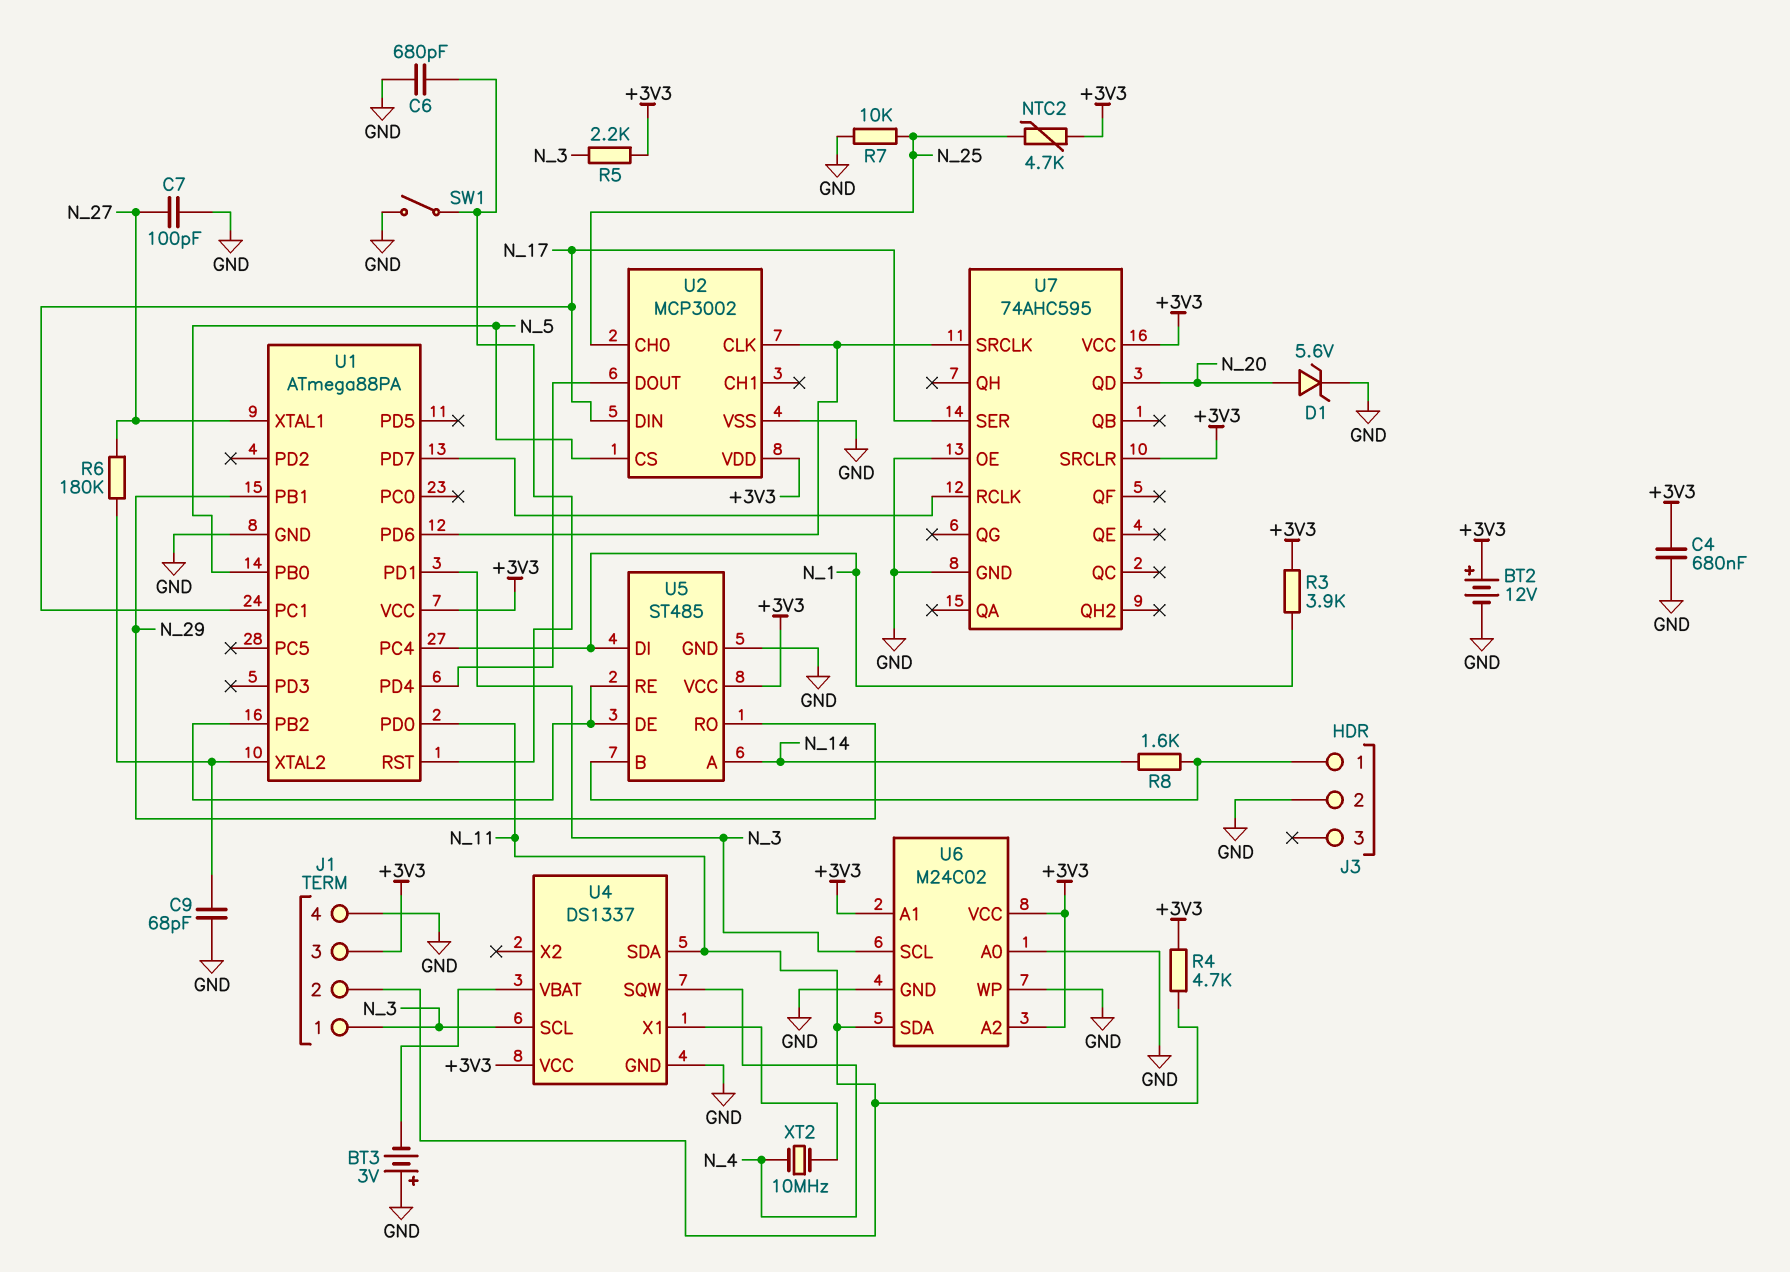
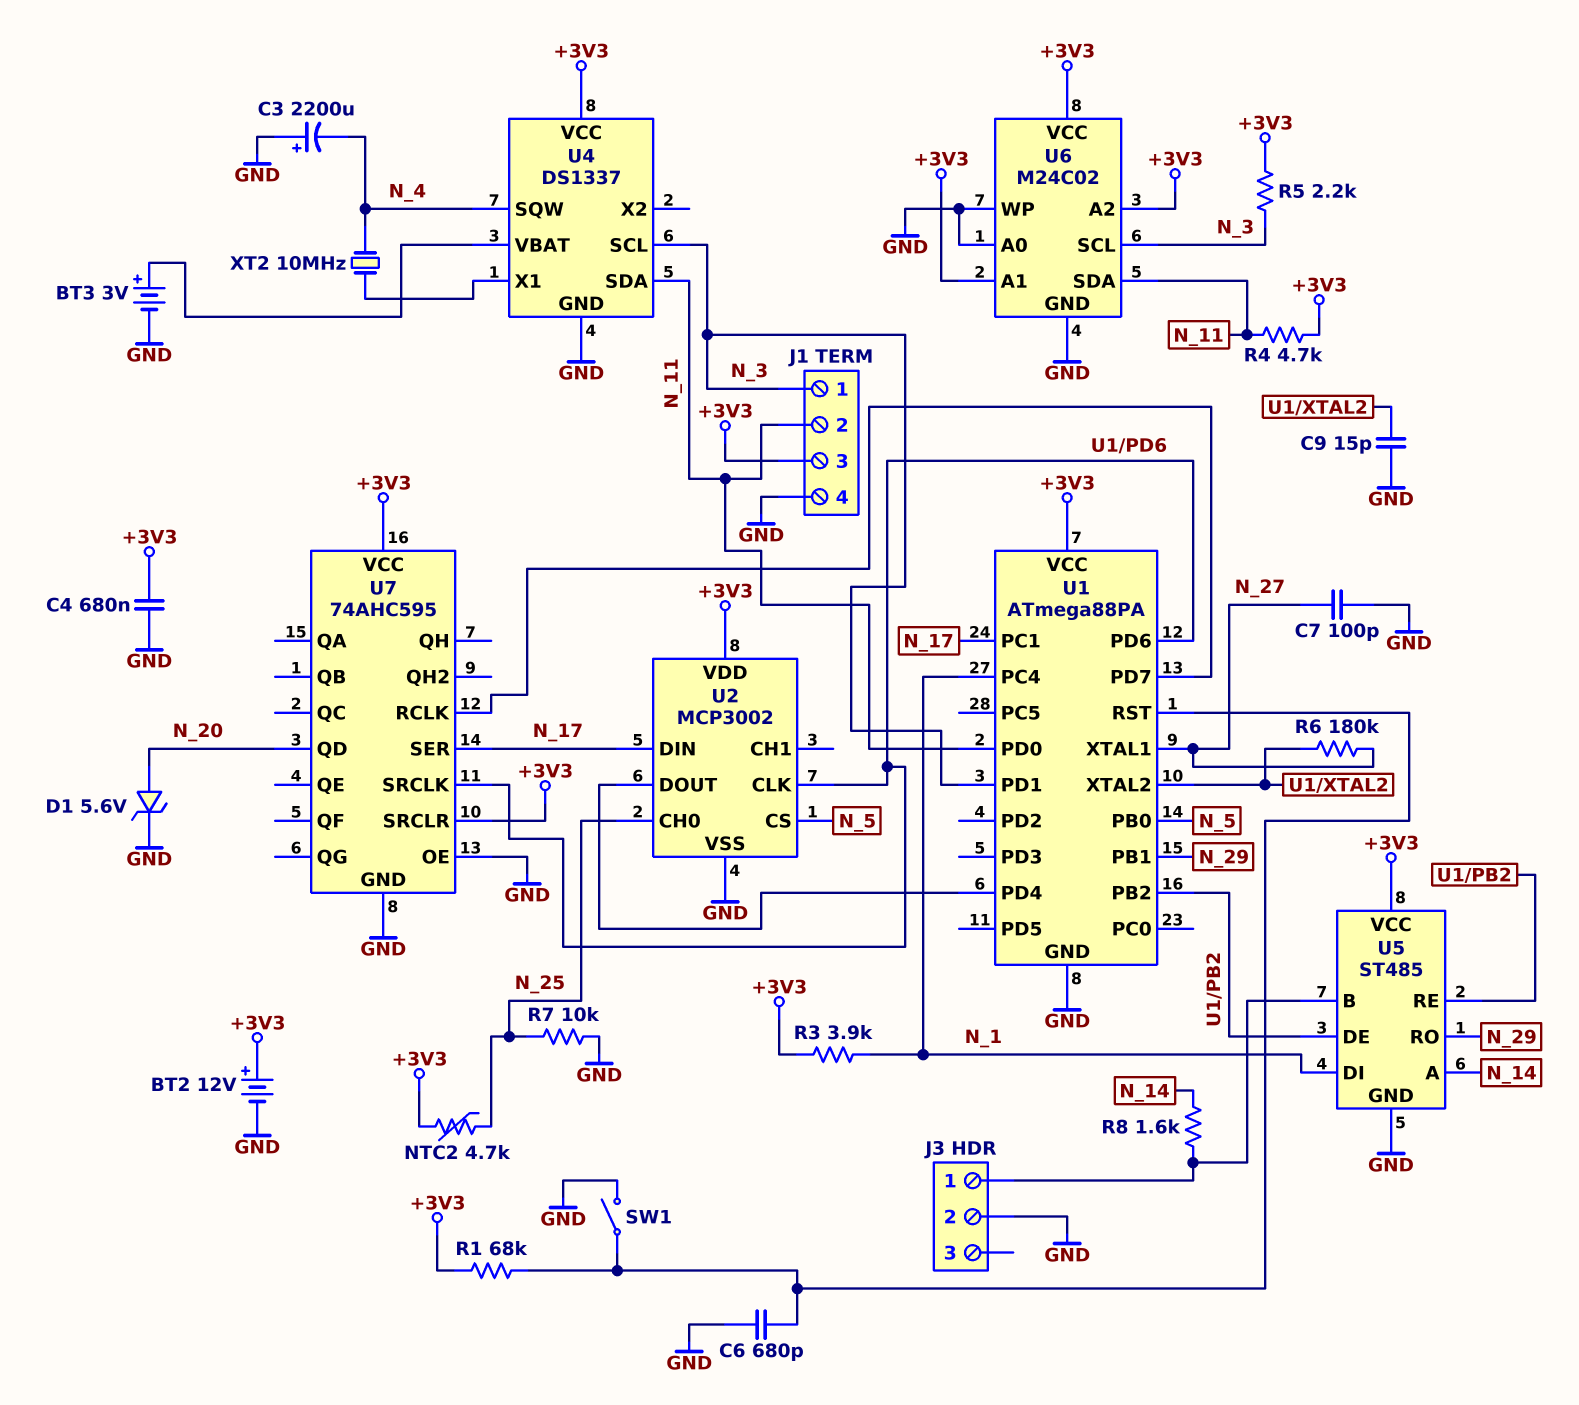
BT3: 3V (plus GND, minus U4/VBAT) -> 3V (plus U4/VBAT, minus GND)
C3: none -> 2200uF (plus GND, minus N_4)
C9: 68pF (GND, U1/XTAL2) -> 15pF (GND, U1/XTAL2)
R1: none -> 68k (+3V3, U1/RST)

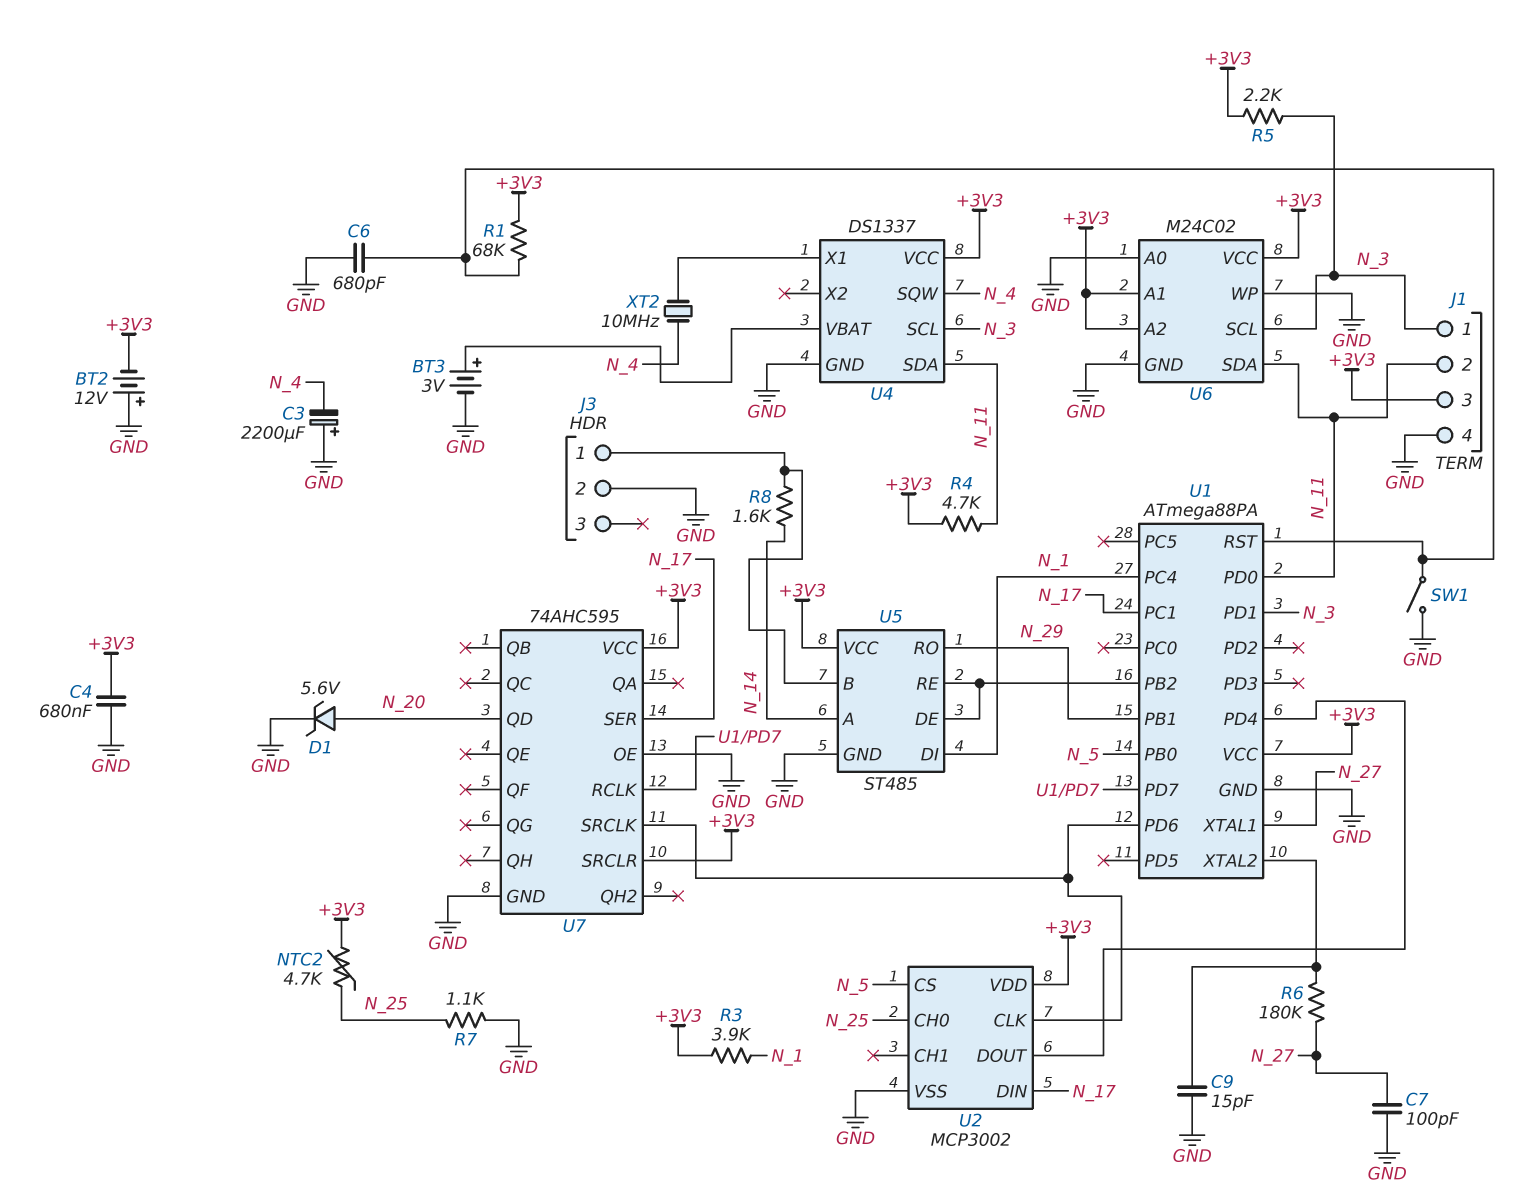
BT2: 12V (plus +3V3, minus GND) -> 12V (plus GND, minus +3V3)
R7: 10k (GND, N_25) -> 1.1k (GND, N_25)

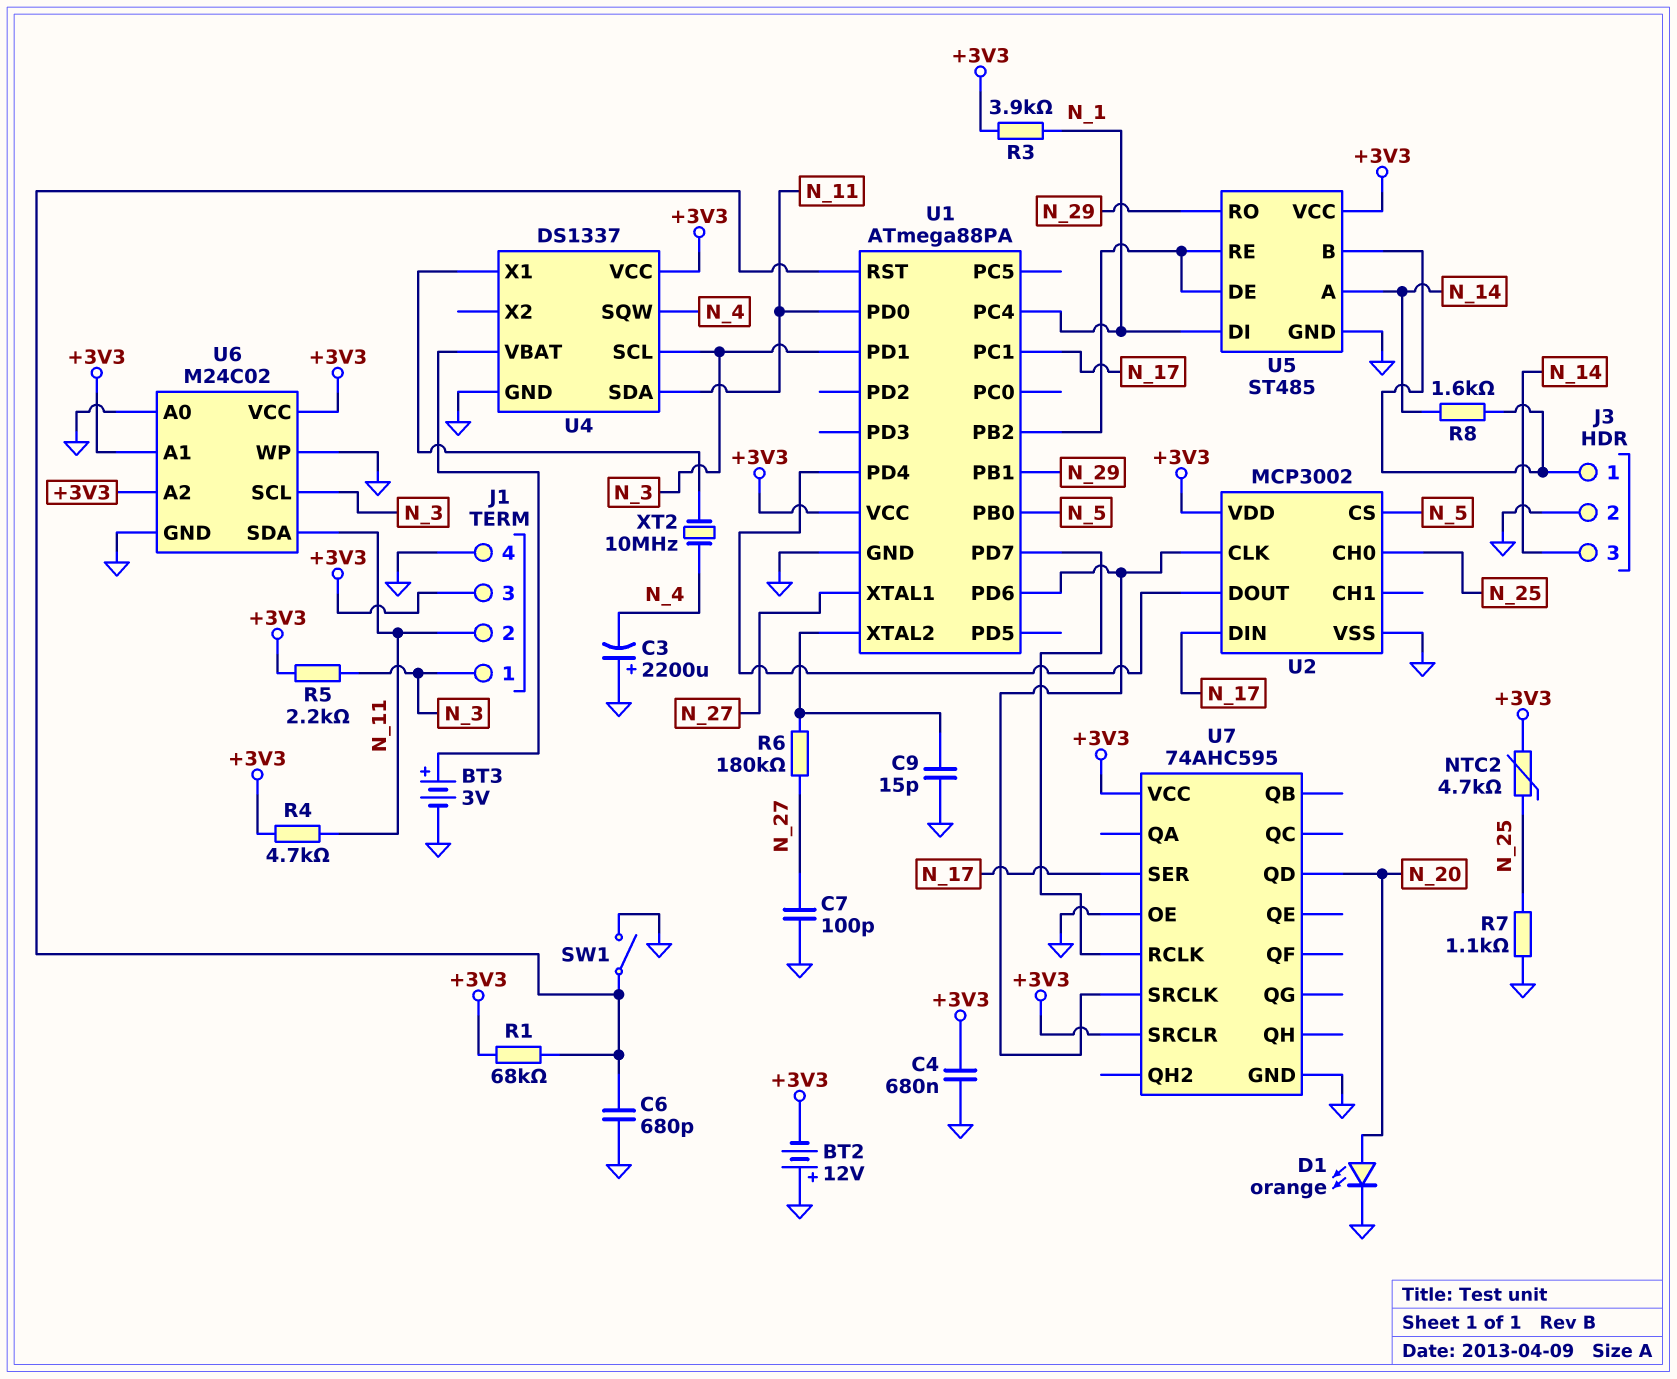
D1: zener 5.6V (A N_20, K GND) -> LED orange (A N_20, K GND)
J3 pin 3: none -> N_14

